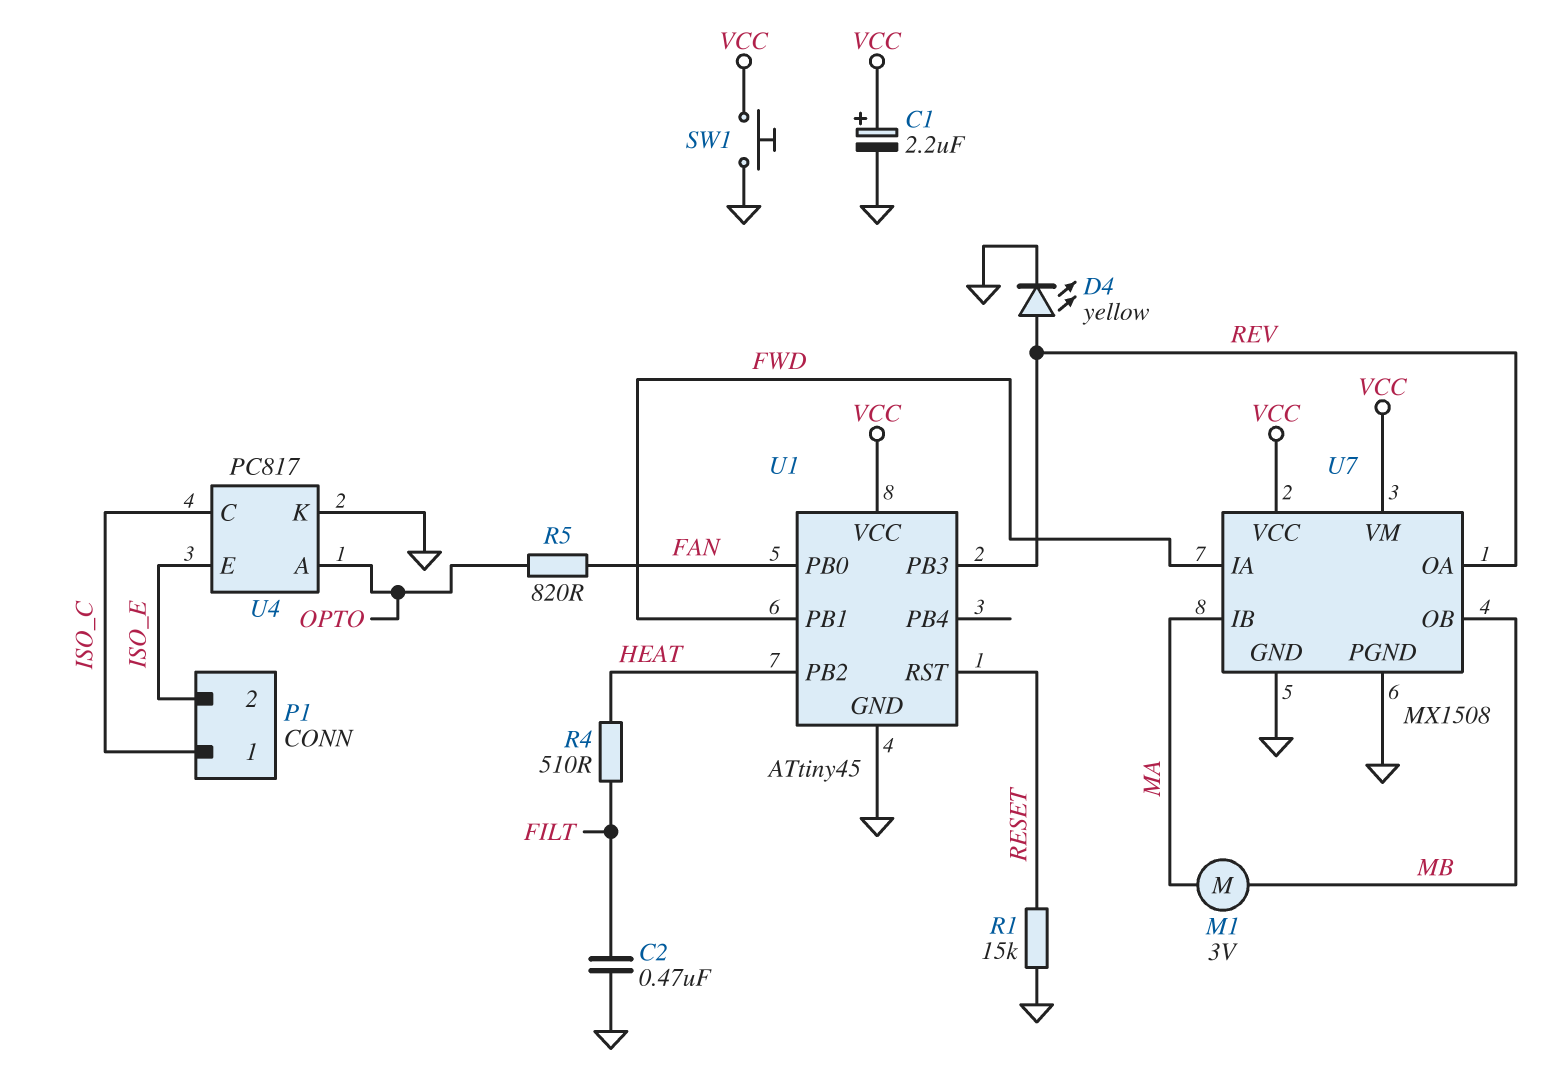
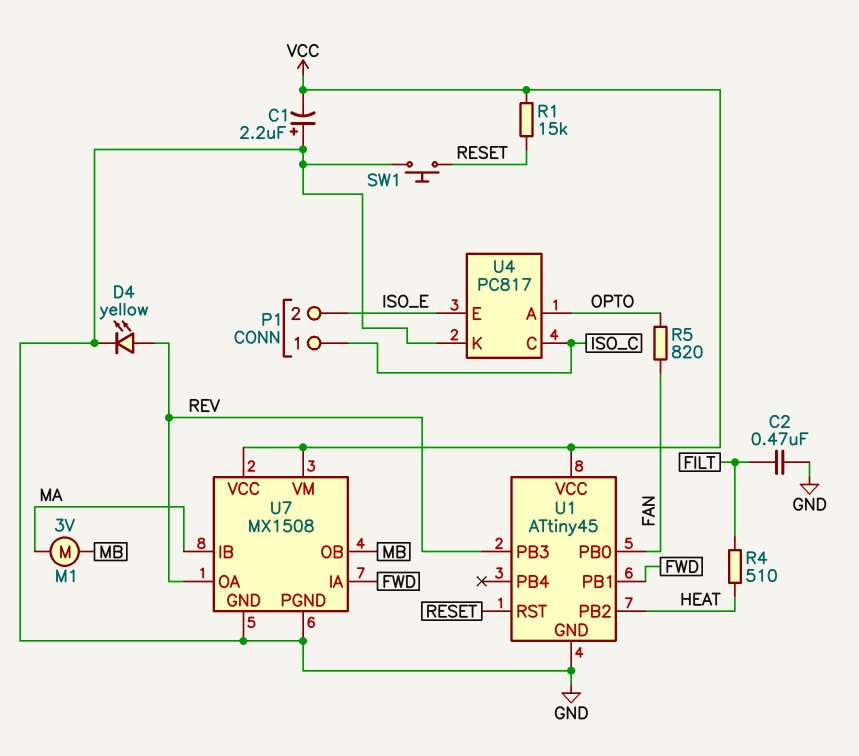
C1: 2.2uF (plus VCC, minus GND) -> 2.2uF (plus GND, minus VCC)
R1: 15k (GND, RESET) -> 15k (RESET, VCC)
SW1: button (GND, VCC) -> button (GND, RESET)

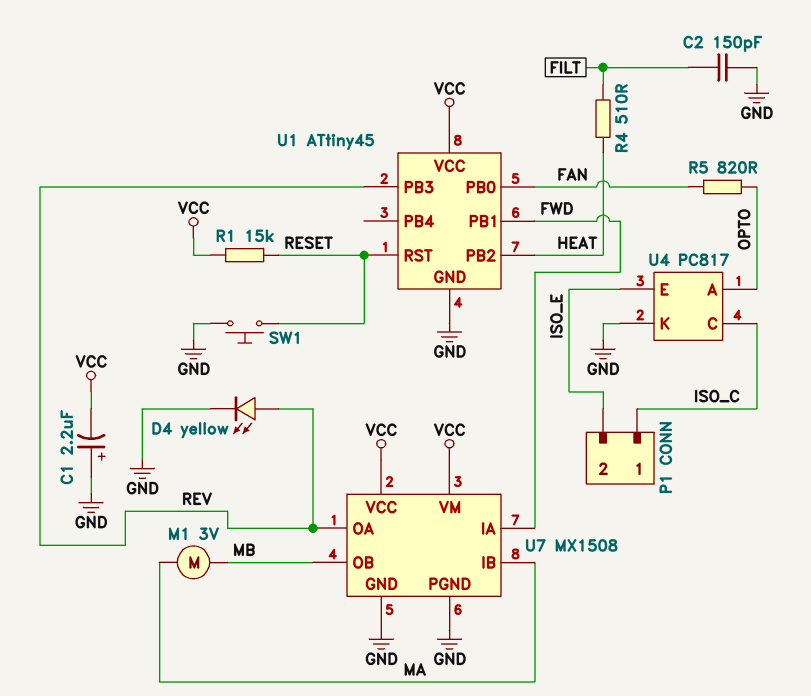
C2: 470nF (FILT, GND) -> 150pF (FILT, GND)

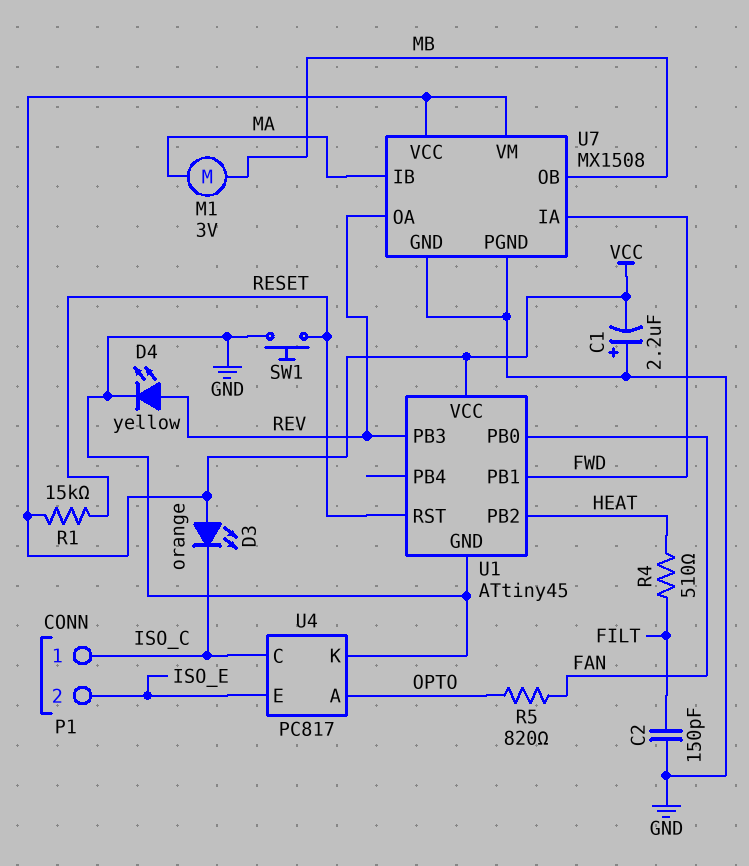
D3: none -> LED orange (A VCC, K ISO_C)

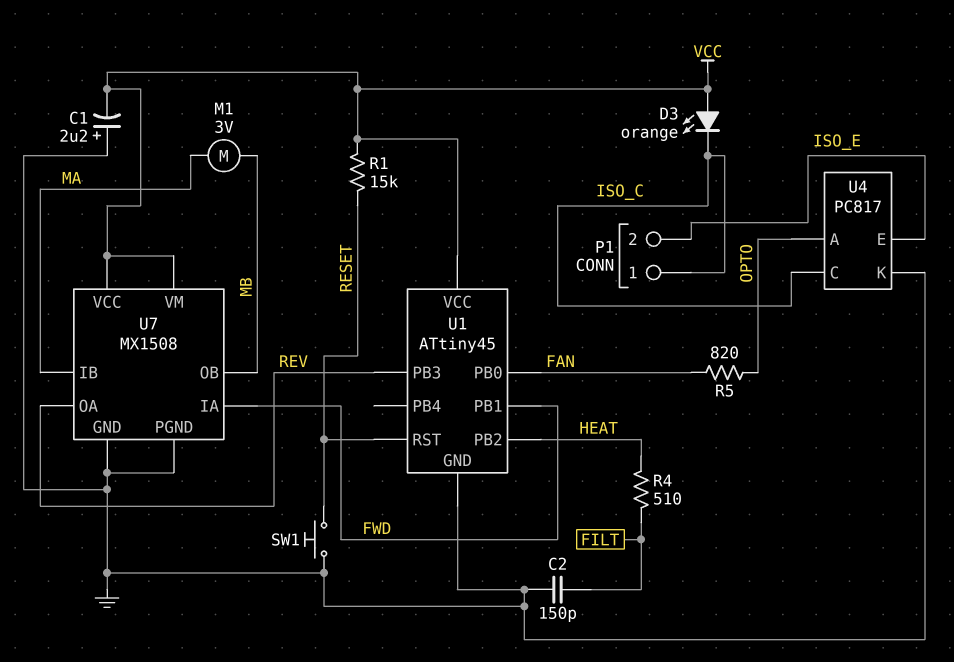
D4: LED yellow (A REV, K GND) -> none

